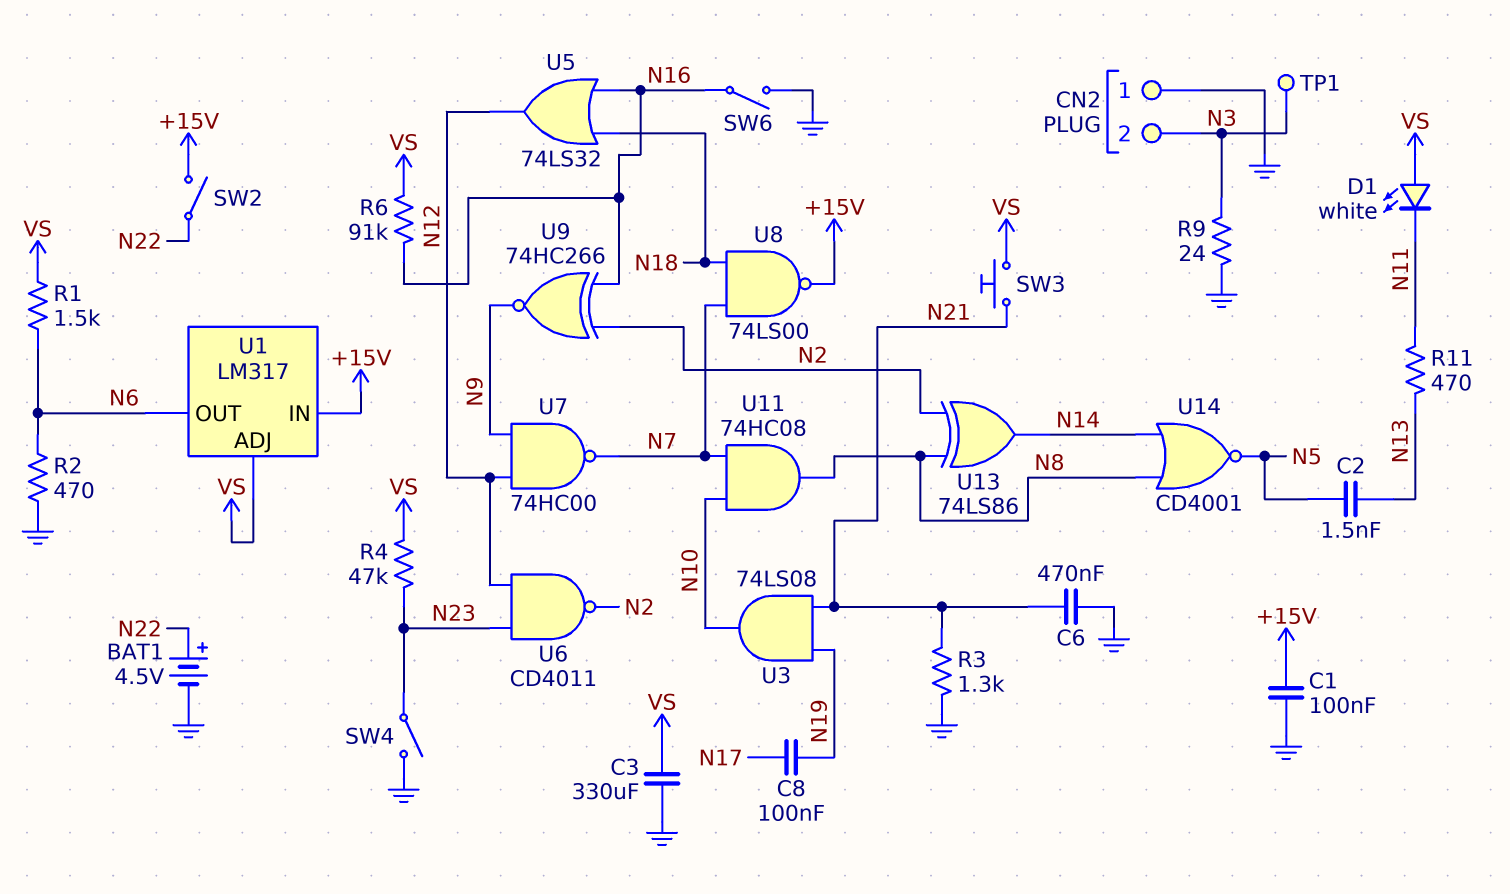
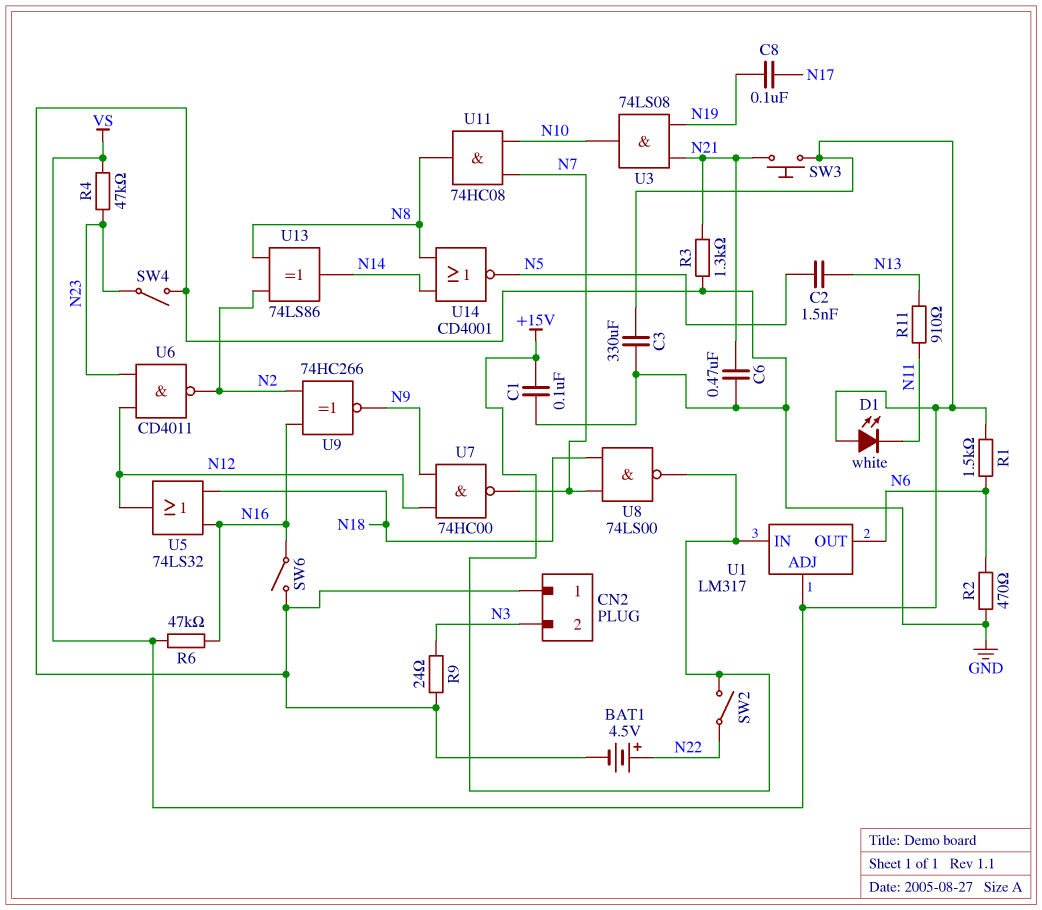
R6: 91k (N16, VS) -> 47k (N16, VS)
R11: 470 (N11, N13) -> 910 (N11, N13)
TP1: test point (N3) -> none

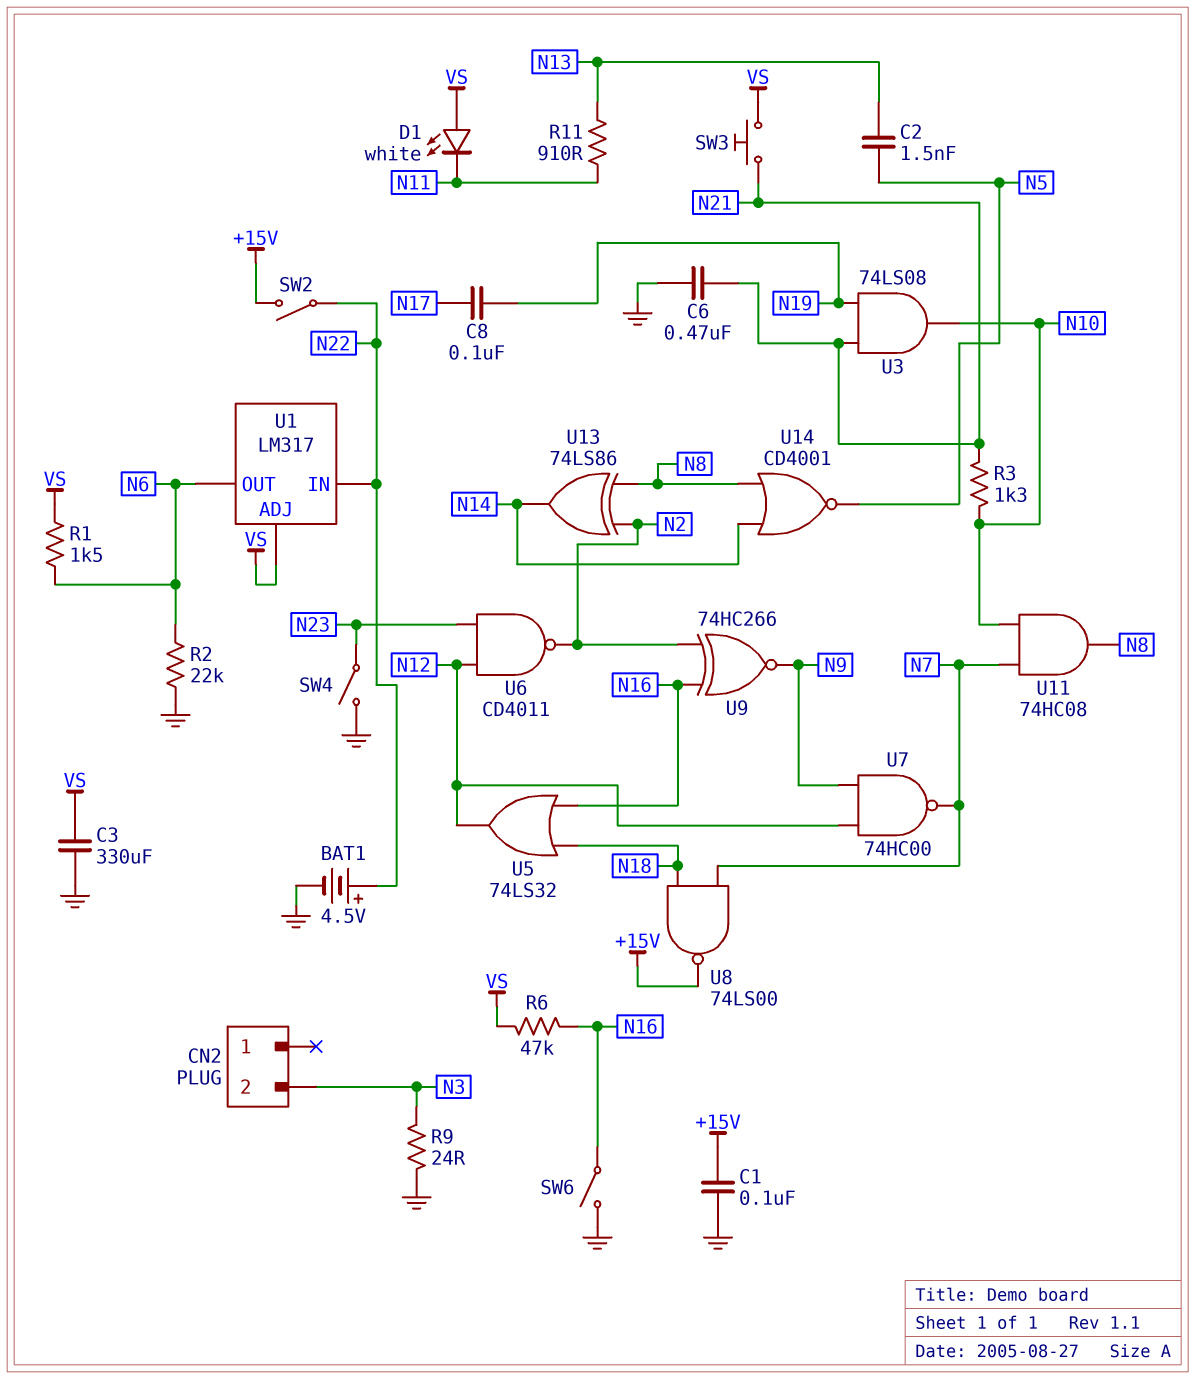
CN2 pin 1: GND -> none
R2: 470 (GND, N6) -> 22k (GND, N6)
R3: 1.3k (GND, N21) -> 1.3k (N10, N21)
R4: 47k (N23, VS) -> none
U1 pin IN: +15V -> N22

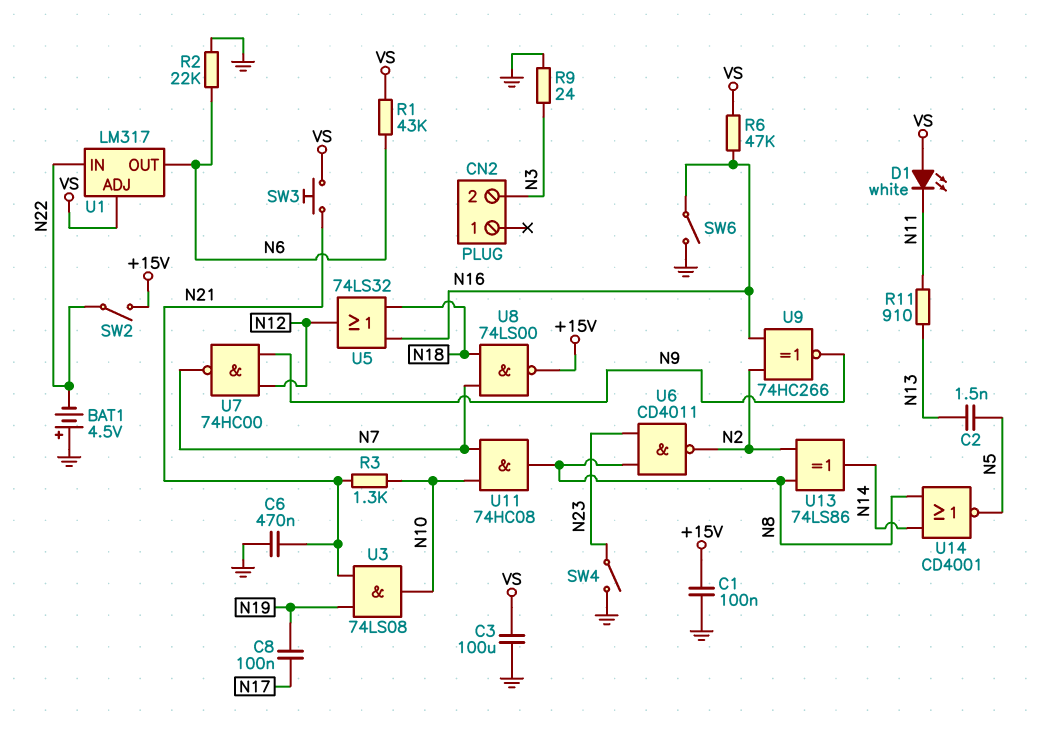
BAT1: 4.5V (plus N22, minus GND) -> 4.5V (plus GND, minus N22)
C3: 330uF (GND, VS) -> 100uF (GND, VS)
R1: 1.5k (N6, VS) -> 43k (N6, VS)
U6: NAND CD4011 (in N12, in N23, out N2) -> NAND CD4011 (in N8, in N23, out N2)

